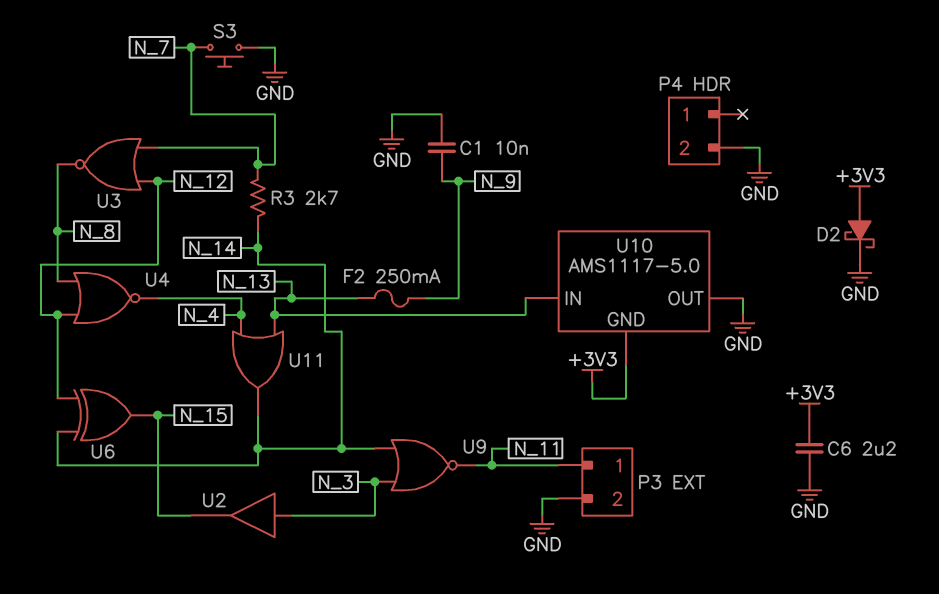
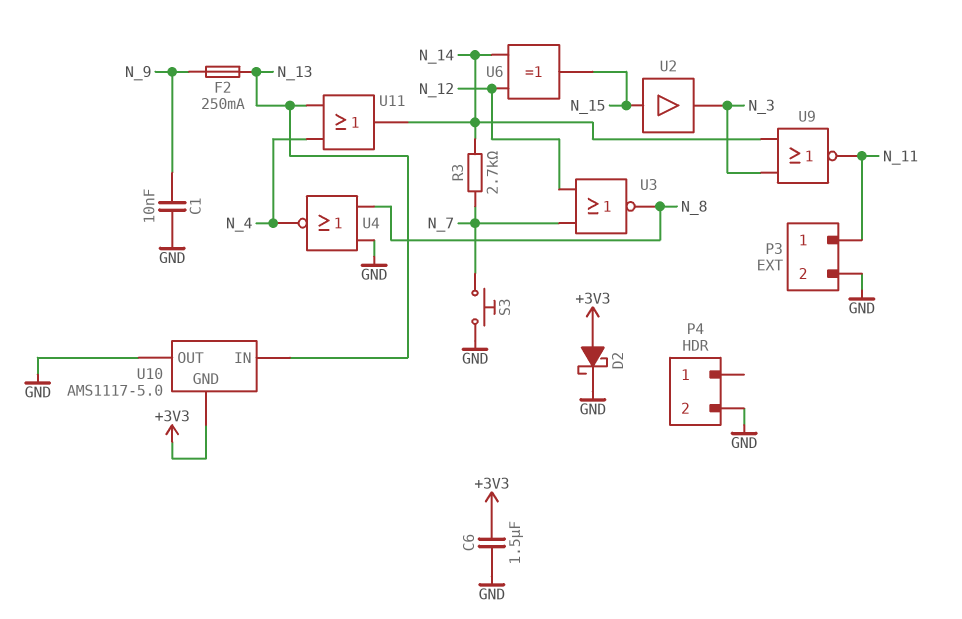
C6: 2.2uF (+3V3, GND) -> 1.5uF (+3V3, GND)
U2: buffer (in N_3, out N_15) -> buffer (in N_15, out N_3)
U4: NOR (in N_8, in N_12, out N_4) -> NOR (in GND, in N_8, out N_4)

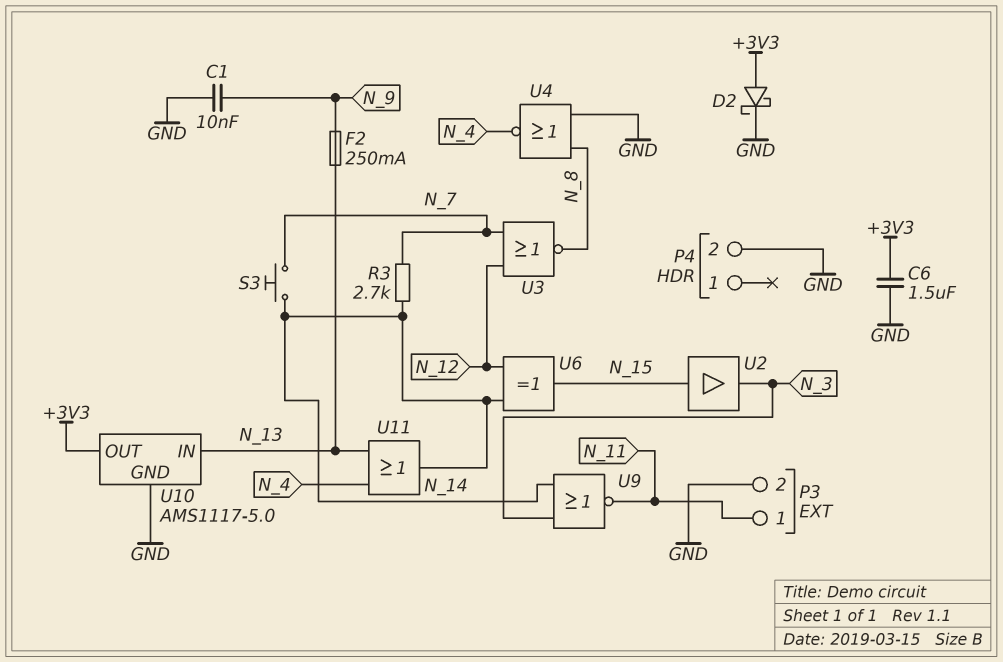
S3: button (GND, N_7) -> button (N_7, N_14)
U10 pin GND: +3V3 -> GND
U10 pin OUT: GND -> +3V3

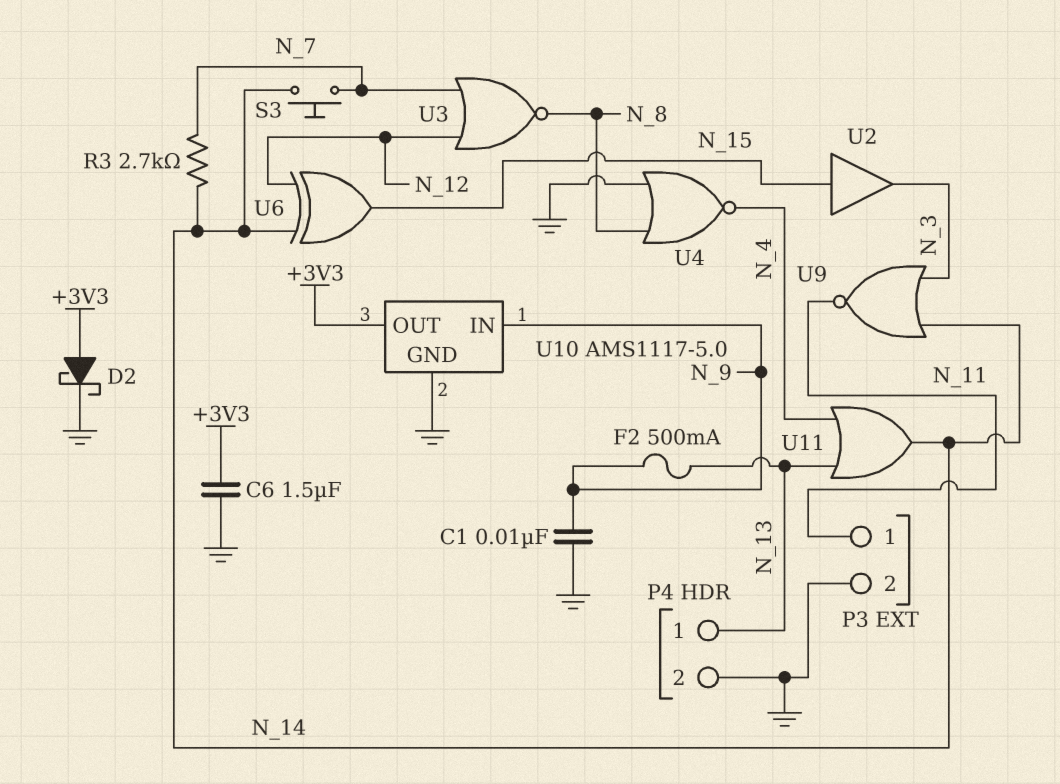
F2: 250mA (N_9, N_13) -> 500mA (N_9, N_13)
P4 pin 1: none -> N_13
U10 pin IN: N_13 -> N_9

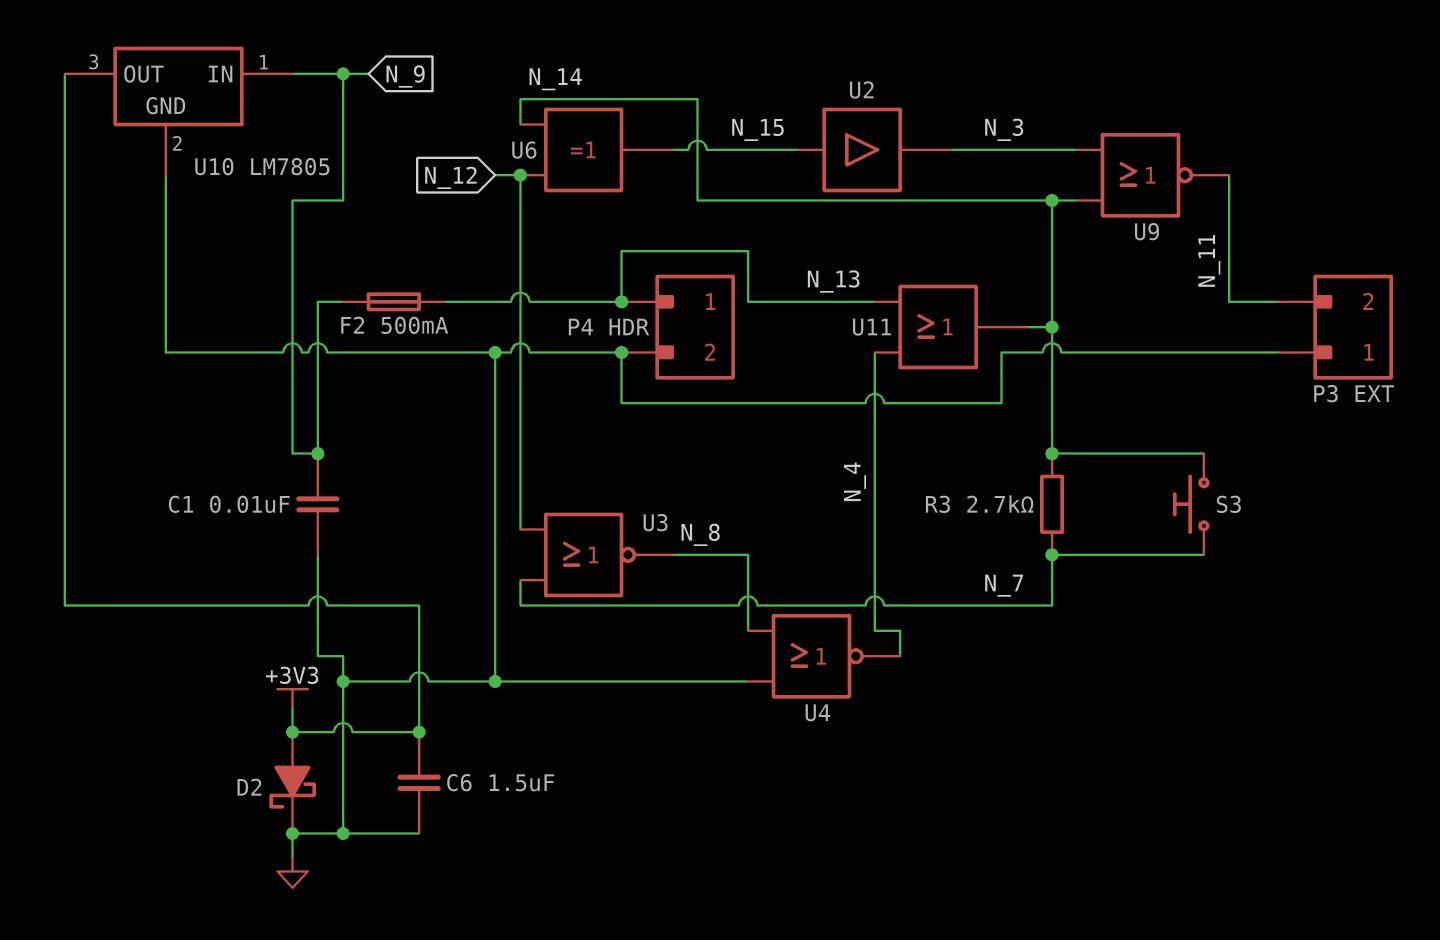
P3 pin 1: N_11 -> GND
P3 pin 2: GND -> N_11
U10: AMS1117-5.0 -> LM7805

